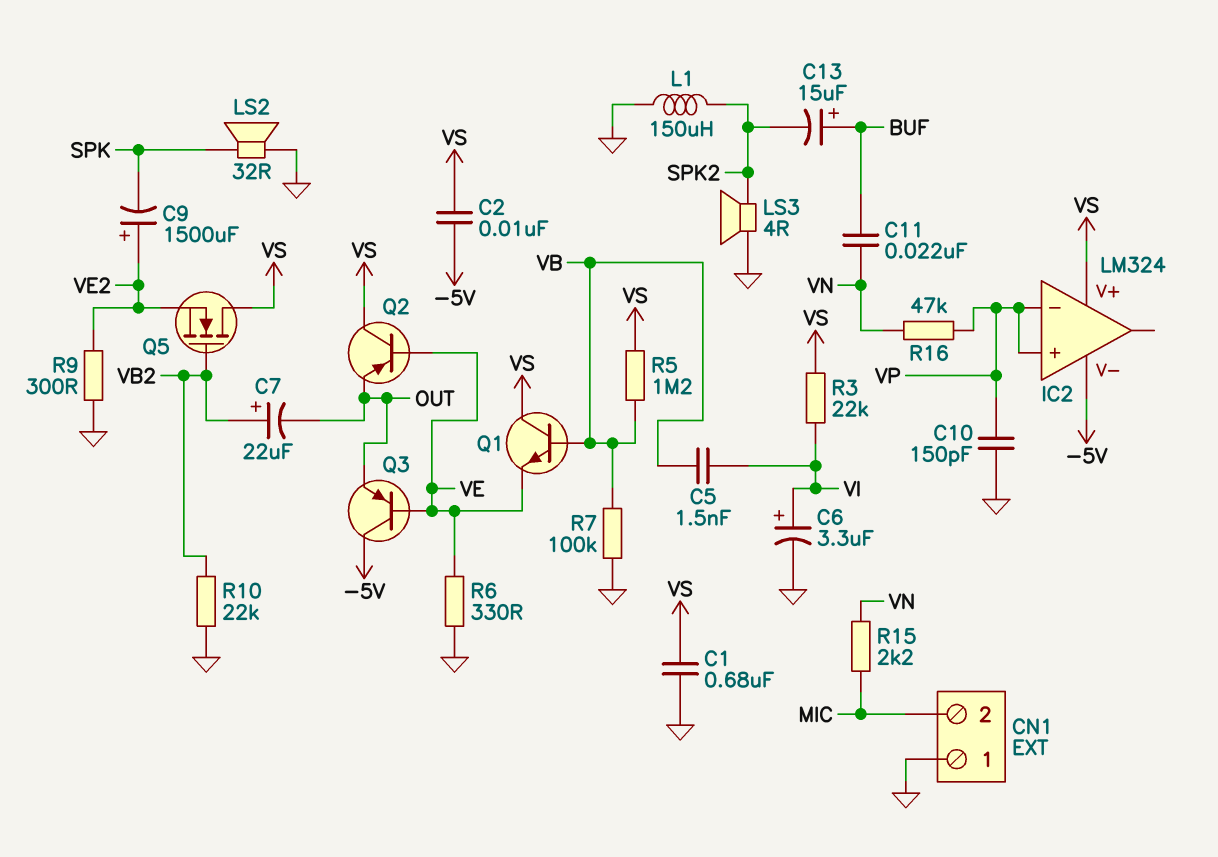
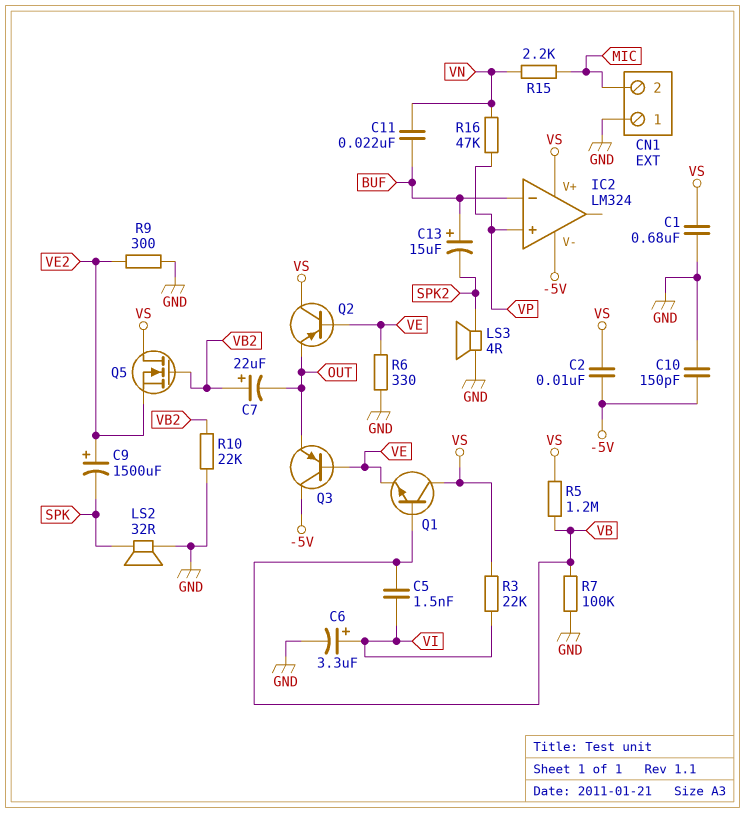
C10: 150pF (GND, VP) -> 150pF (-5V, GND)
IC2 pin in-: VP -> BUF
L1: 150uH (GND, SPK2) -> none

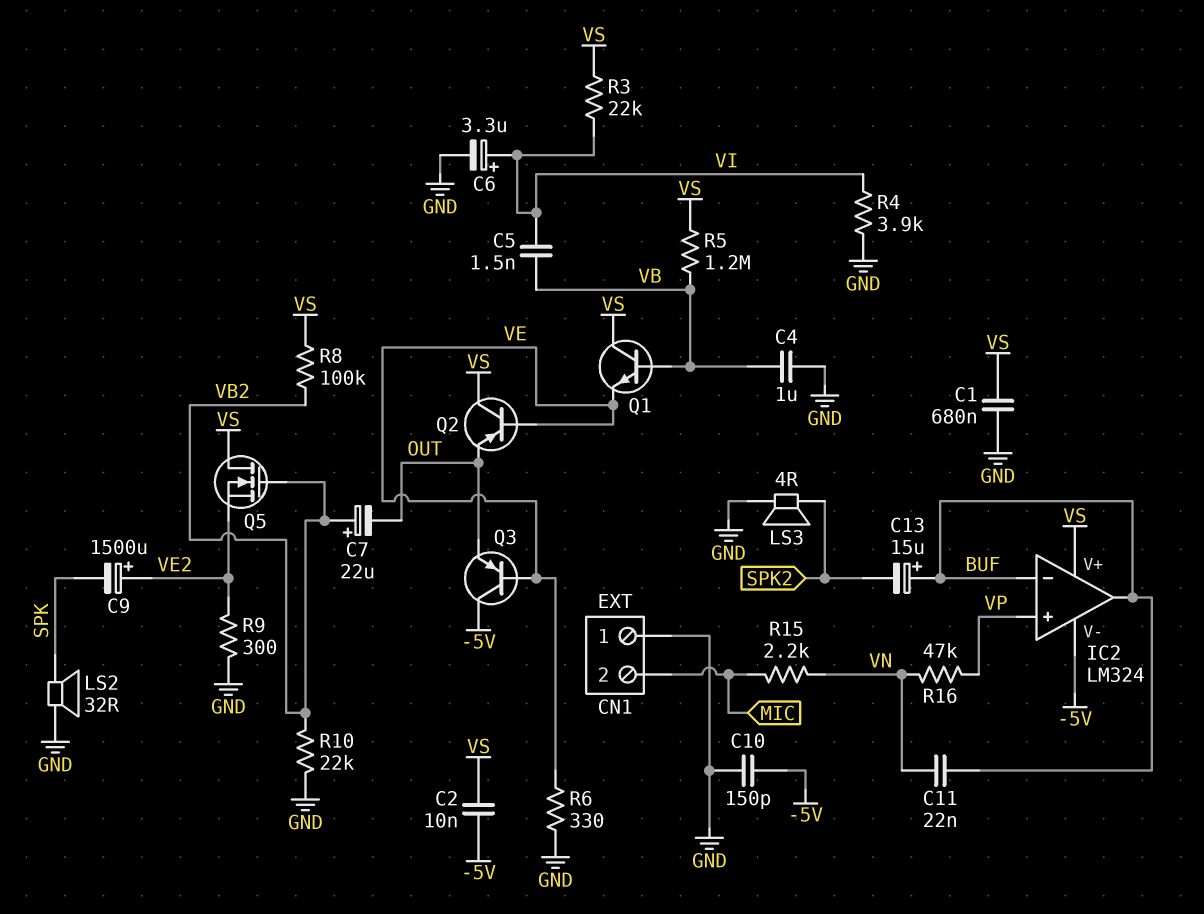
C4: none -> 1uF (GND, VB)
IC2 pin out: none -> BUF
R4: none -> 3.9k (GND, VI)
R7: 100k (GND, VB) -> none
R8: none -> 100k (VB2, VS)

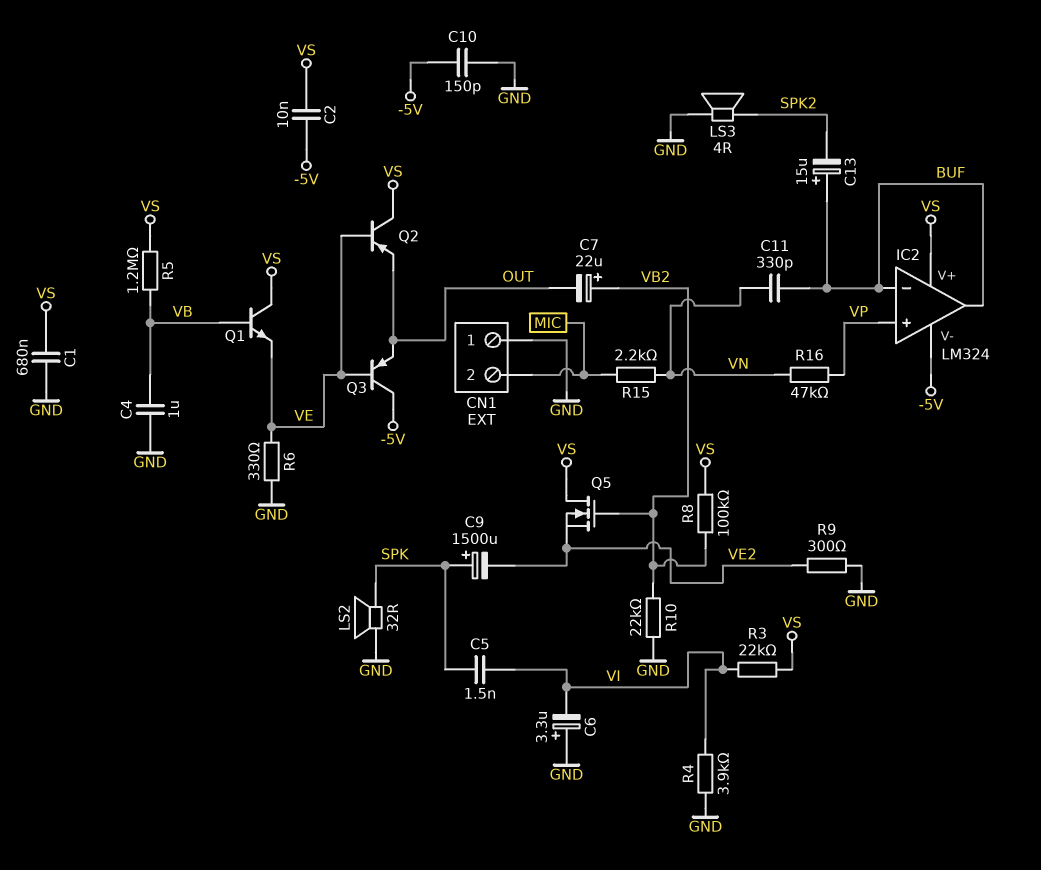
C5: 1.5nF (VB, VI) -> 1.5nF (SPK, VI)
C6: 3.3uF (plus VI, minus GND) -> 3.3uF (plus GND, minus VI)
C9: 1500uF (plus VE2, minus SPK) -> 1500uF (plus SPK, minus VE2)
C11: 22nF (BUF, VN) -> 330pF (BUF, VN)

